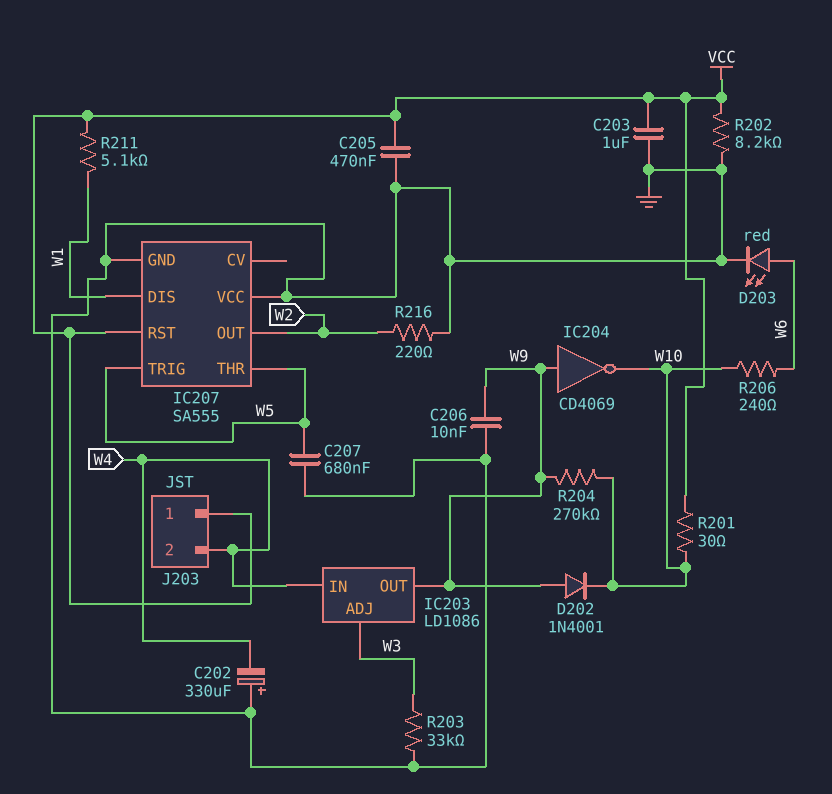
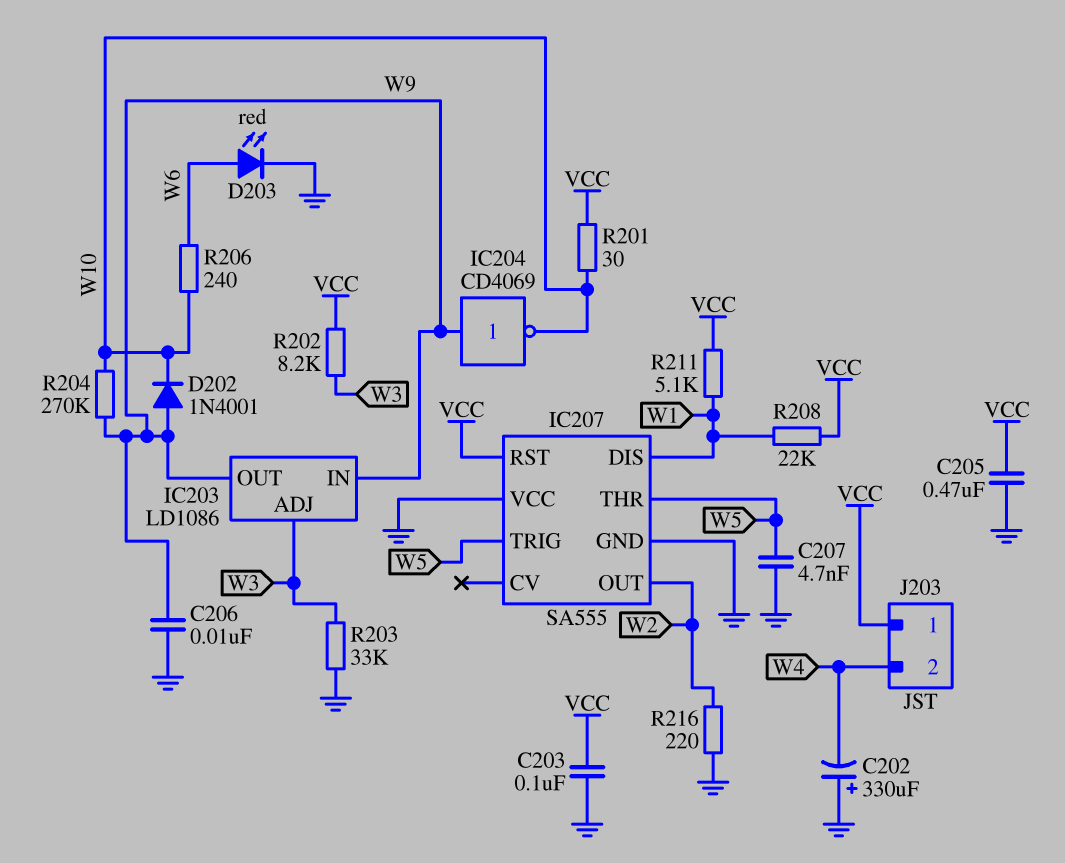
C203: 1uF (GND, VCC) -> 100nF (GND, VCC)
C207: 680nF (GND, W5) -> 4.7nF (GND, W5)
IC203 pin IN: W4 -> W9
R202: 8.2k (GND, VCC) -> 8.2k (VCC, W3)
R208: none -> 22k (VCC, W1)

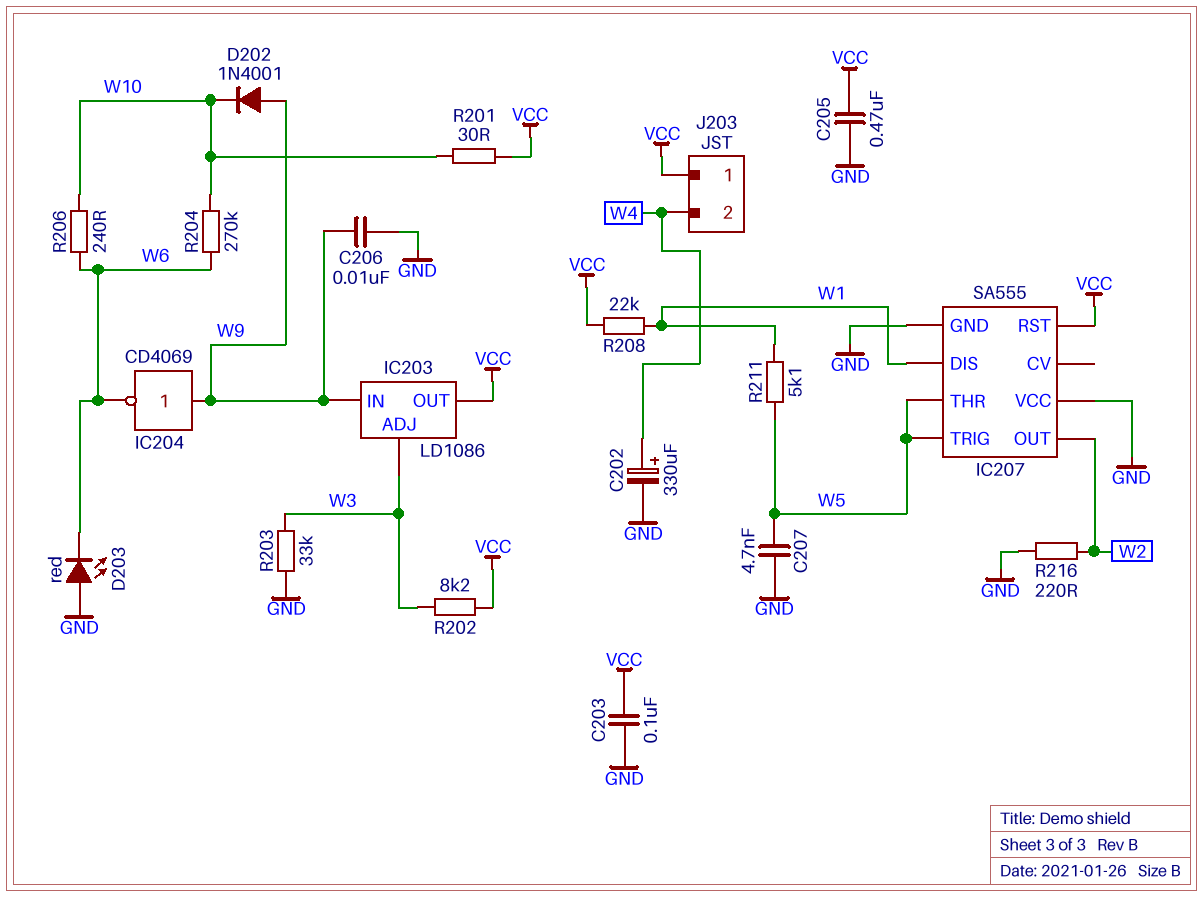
C202: 330uF (plus GND, minus W4) -> 330uF (plus W4, minus GND)
D203: LED red (A W6, K GND) -> LED red (A GND, K W6)
IC203 pin OUT: W9 -> VCC
IC204: NOT CD4069 (in W9, out W10) -> NOT CD4069 (in W9, out W6)
R204: 270k (W9, W10) -> 270k (W6, W10)
R211: 5.1k (VCC, W1) -> 5.1k (W1, W5)

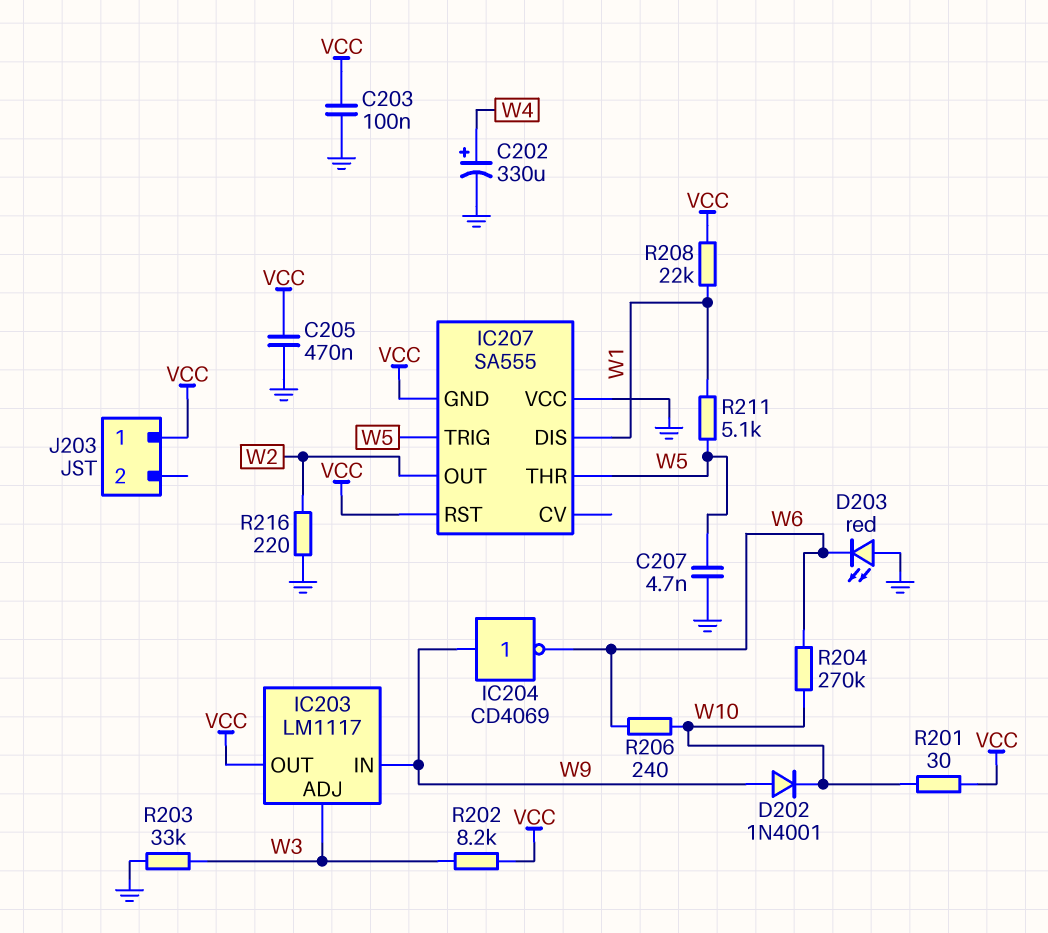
C206: 10nF (GND, W9) -> none
IC203: LD1086 -> LM1117
IC207 pin GND: GND -> VCC
J203 pin 2: W4 -> none

